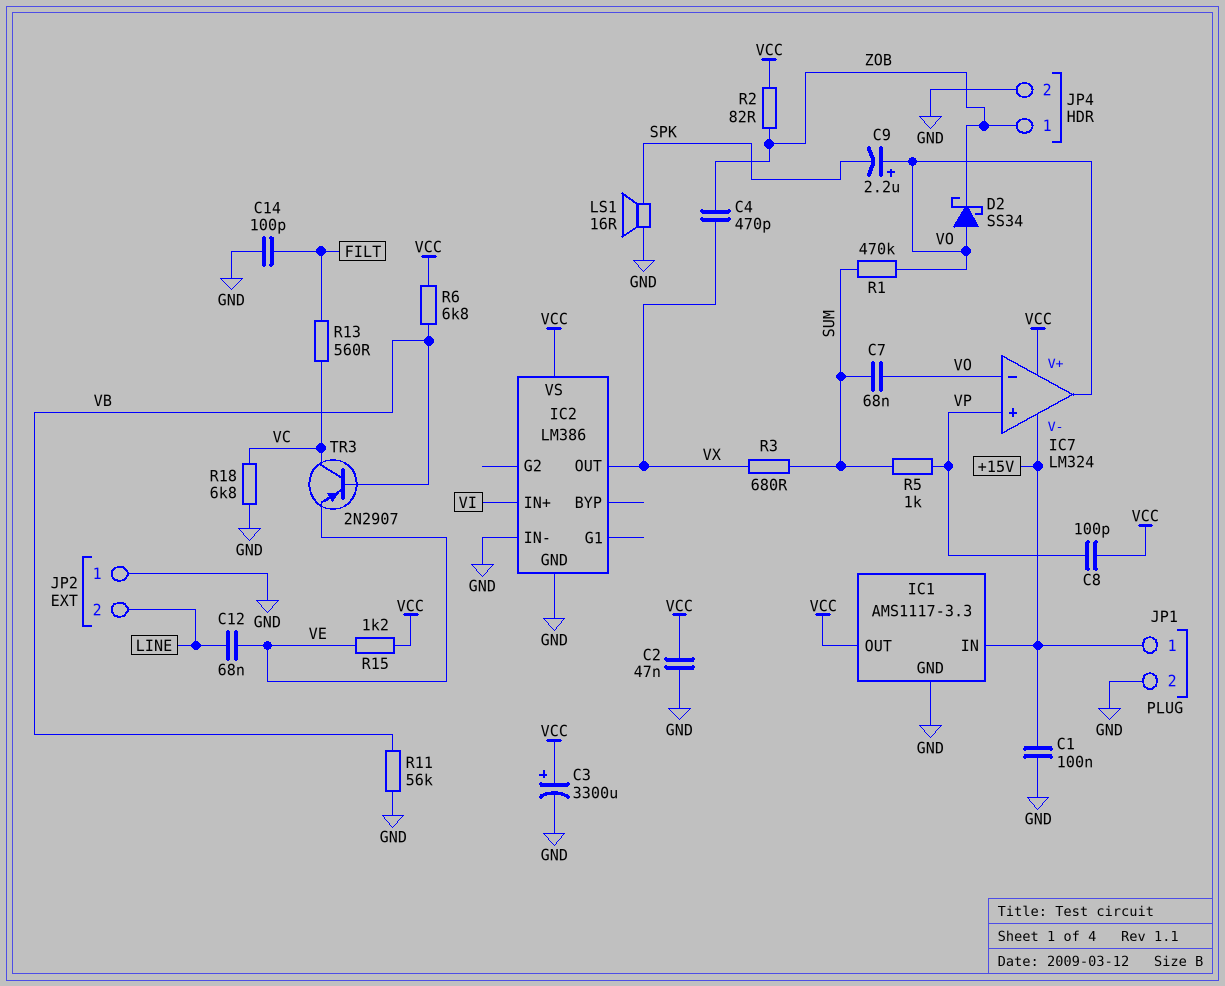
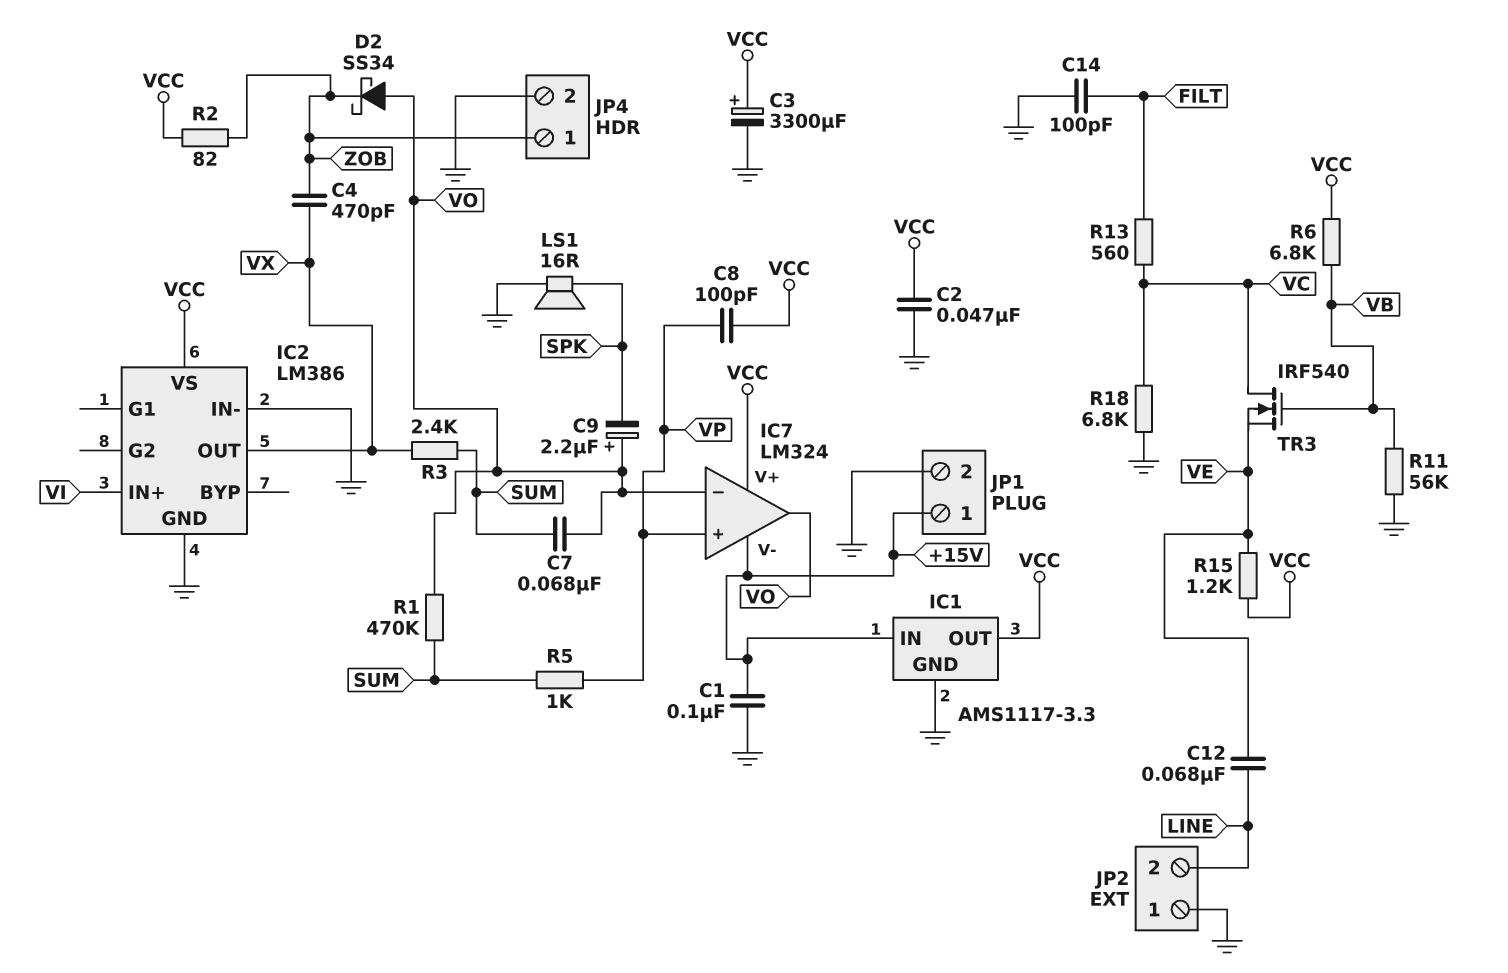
R3: 680 (SUM, VX) -> 2.4k (SUM, VX)
TR3: PNP 2N2907 (B VB, C VC, E VE) -> NMOS IRF540 (G VB, D VC, S VE)

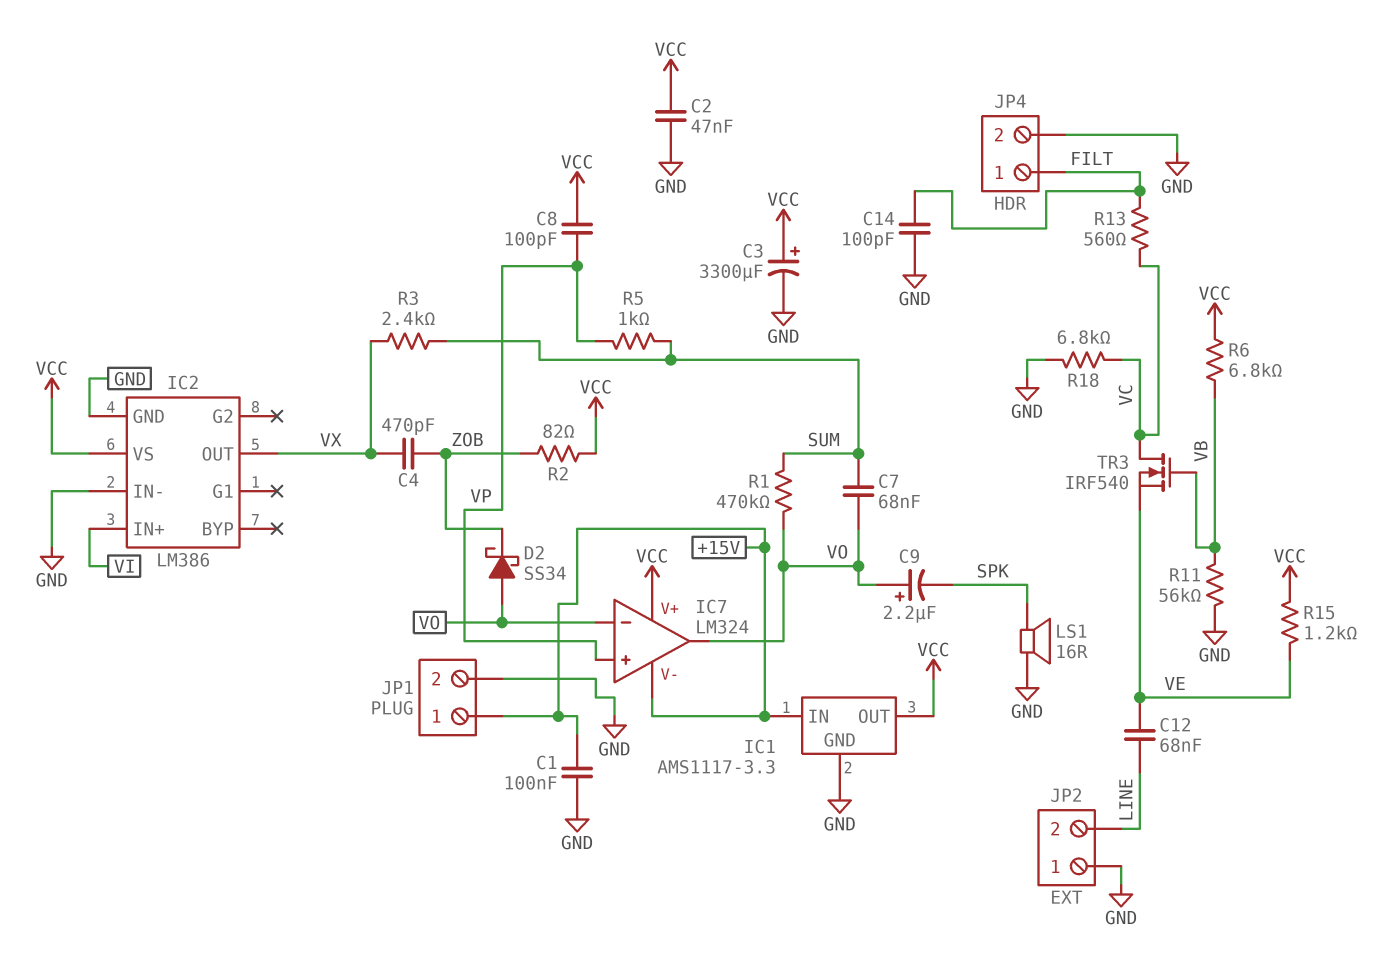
JP4 pin 1: ZOB -> FILT

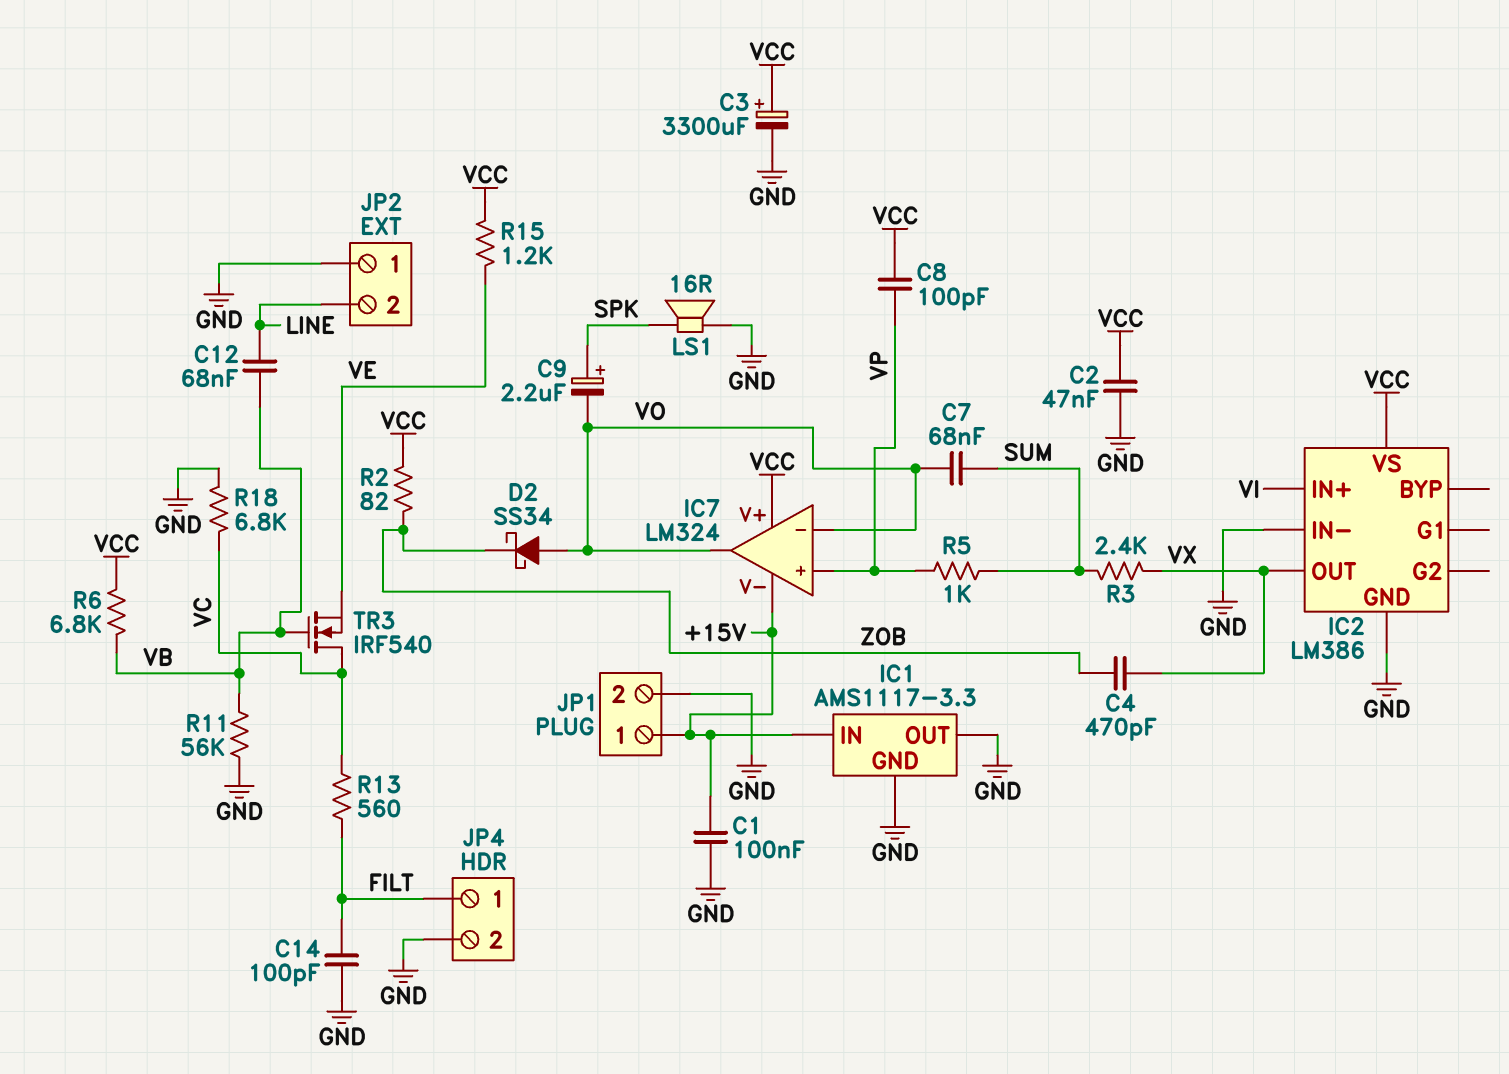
C9: 2.2uF (plus VO, minus SPK) -> 2.2uF (plus SPK, minus VO)
C12: 68nF (LINE, VE) -> 68nF (LINE, VB)
IC1 pin OUT: VCC -> GND
R1: 470k (SUM, VO) -> none

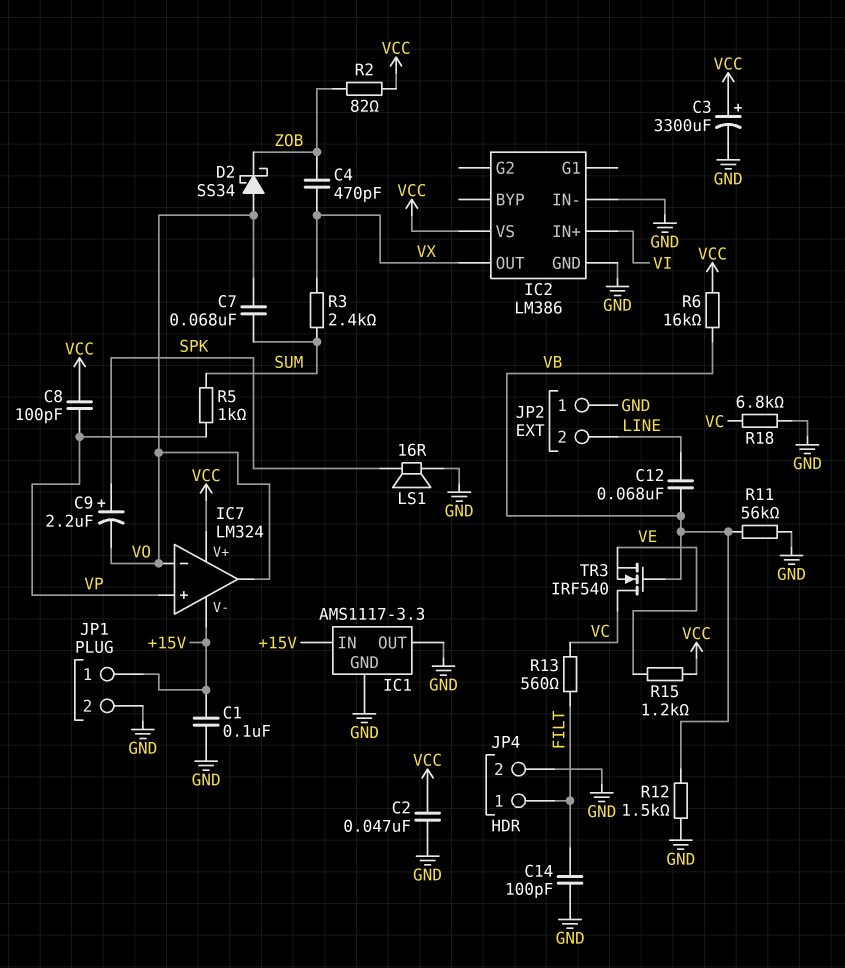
R6: 6.8k (VB, VCC) -> 16k (VB, VCC)
R12: none -> 1.5k (GND, VB)

